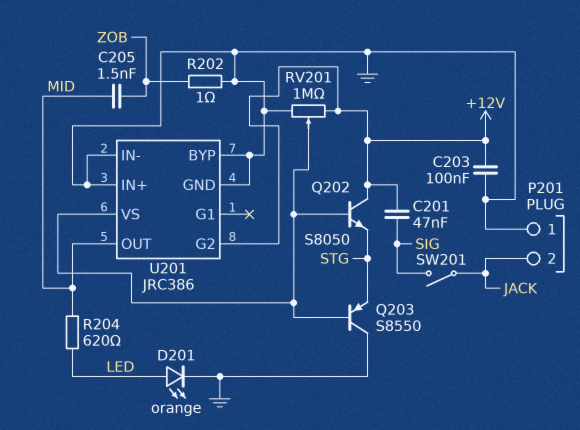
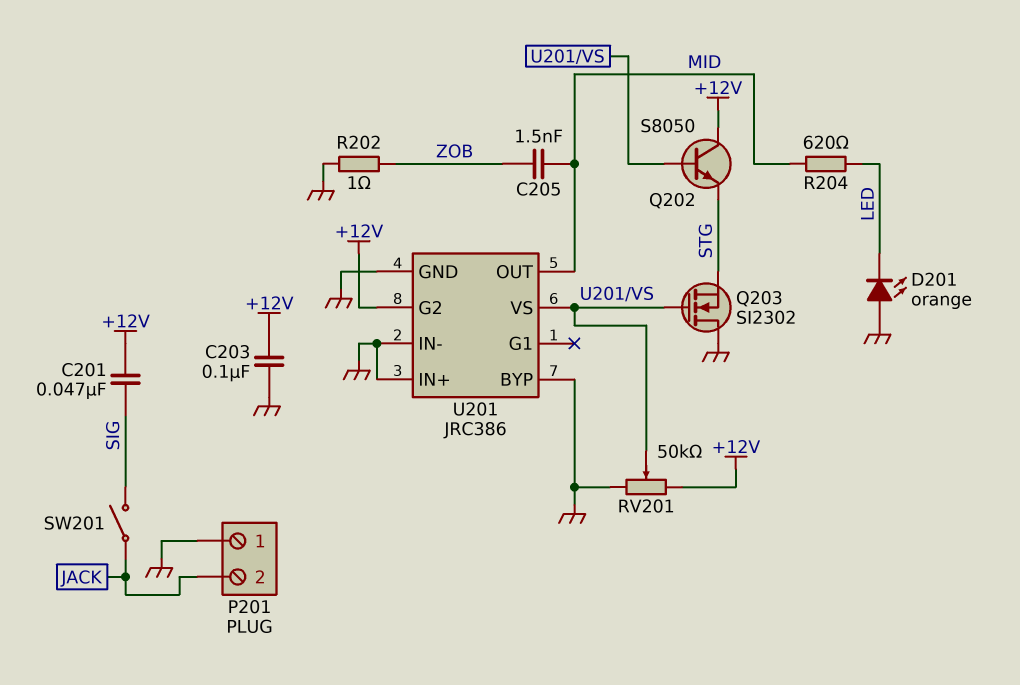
D201: LED orange (A LED, K GND) -> LED orange (A GND, K LED)
Q203: PNP S8550 (B U201/VS, C GND, E STG) -> NMOS SI2302 (G U201/VS, D GND, S STG)
RV201: 1M (+12V, GND, wiper U201/VS) -> 50k (+12V, GND, wiper U201/VS)

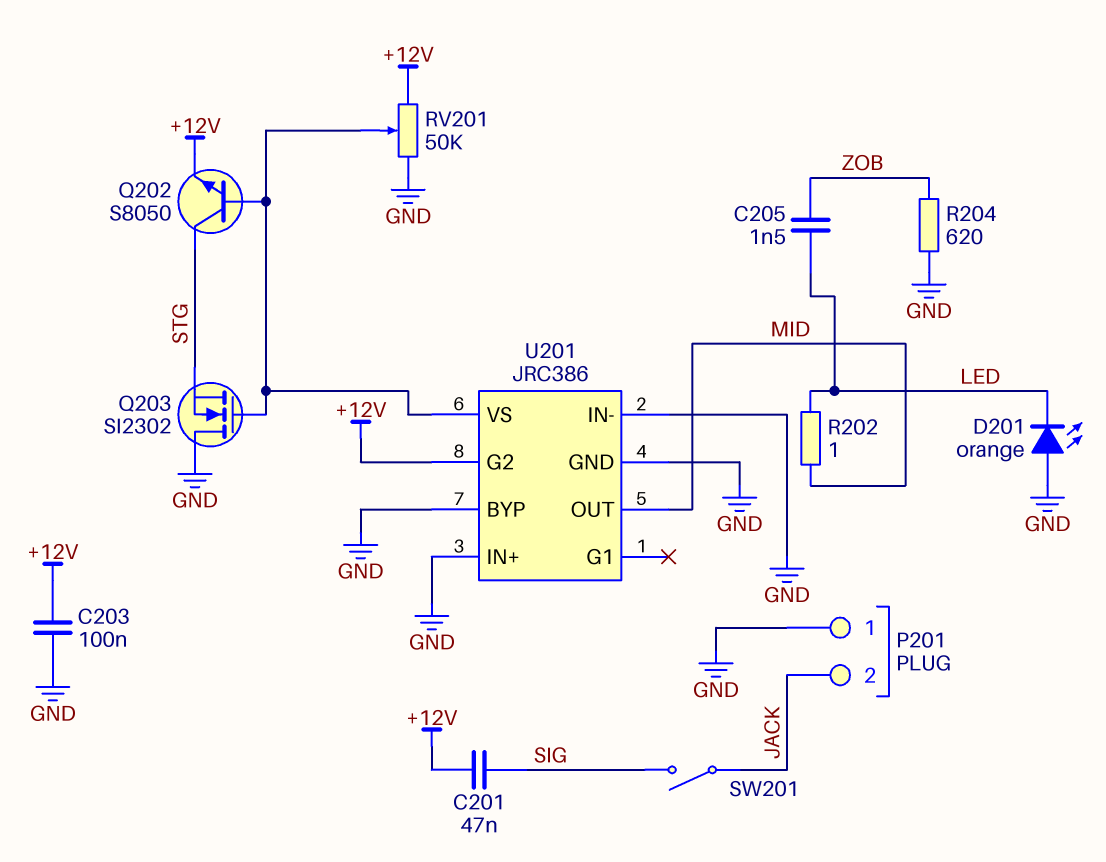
C205: 1.5nF (MID, ZOB) -> 1.5nF (LED, ZOB)
Q202: NPN S8050 (B U201/VS, C +12V, E STG) -> NPN S8050 (B U201/VS, C STG, E +12V)
R202: 1 (GND, ZOB) -> 1 (LED, MID)
R204: 620 (LED, MID) -> 620 (GND, ZOB)

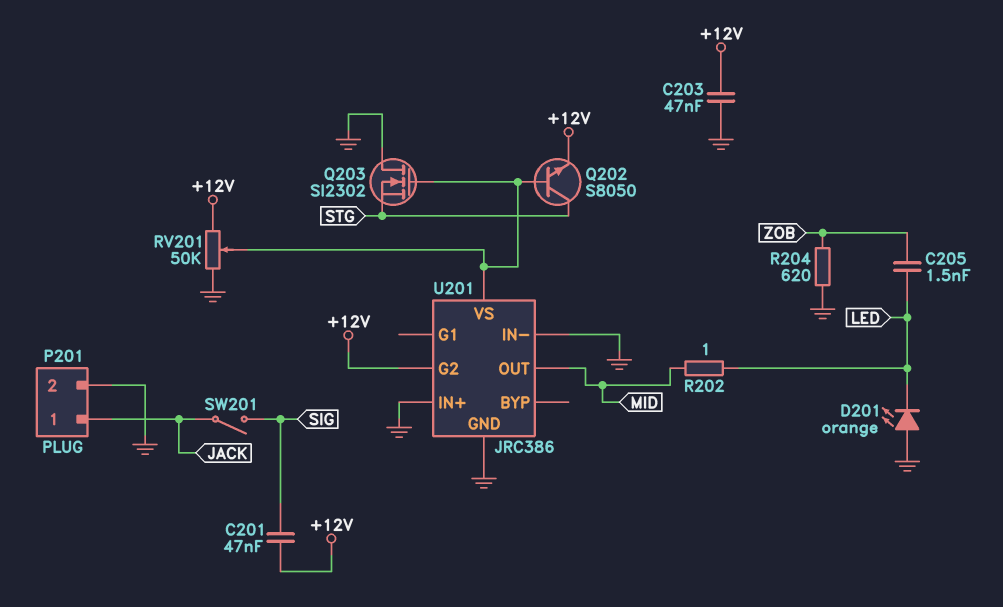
C203: 100nF (+12V, GND) -> 47nF (+12V, GND)
P201 pin 1: GND -> JACK
P201 pin 2: JACK -> GND
U201 pin BYP: GND -> none

